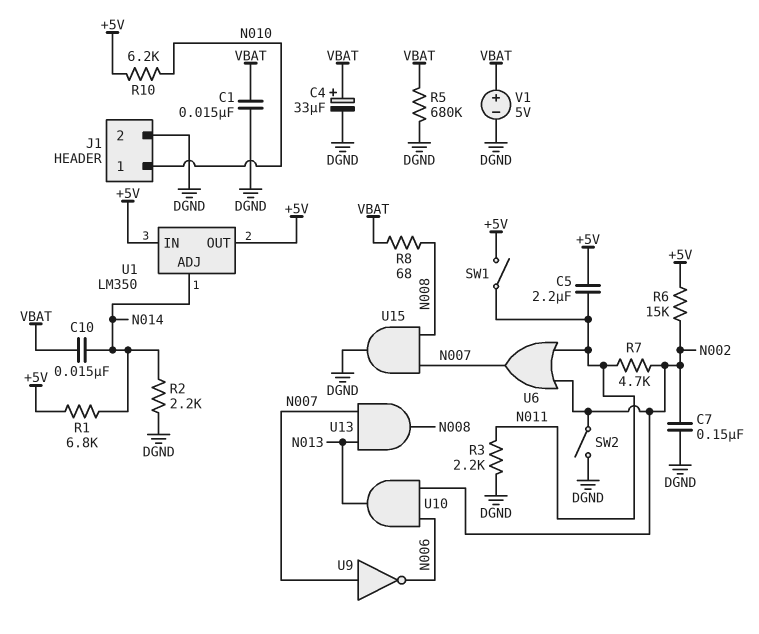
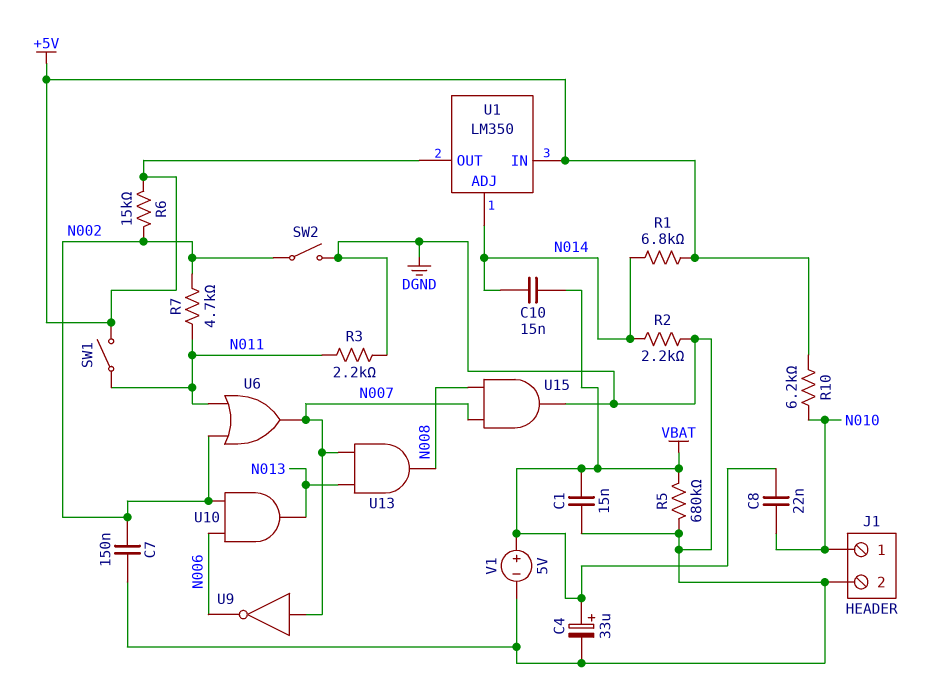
C5: 2.2uF (+5V, N011) -> none
C8: none -> 22nF (N010, VBAT)
R8: 68 (N008, VBAT) -> none

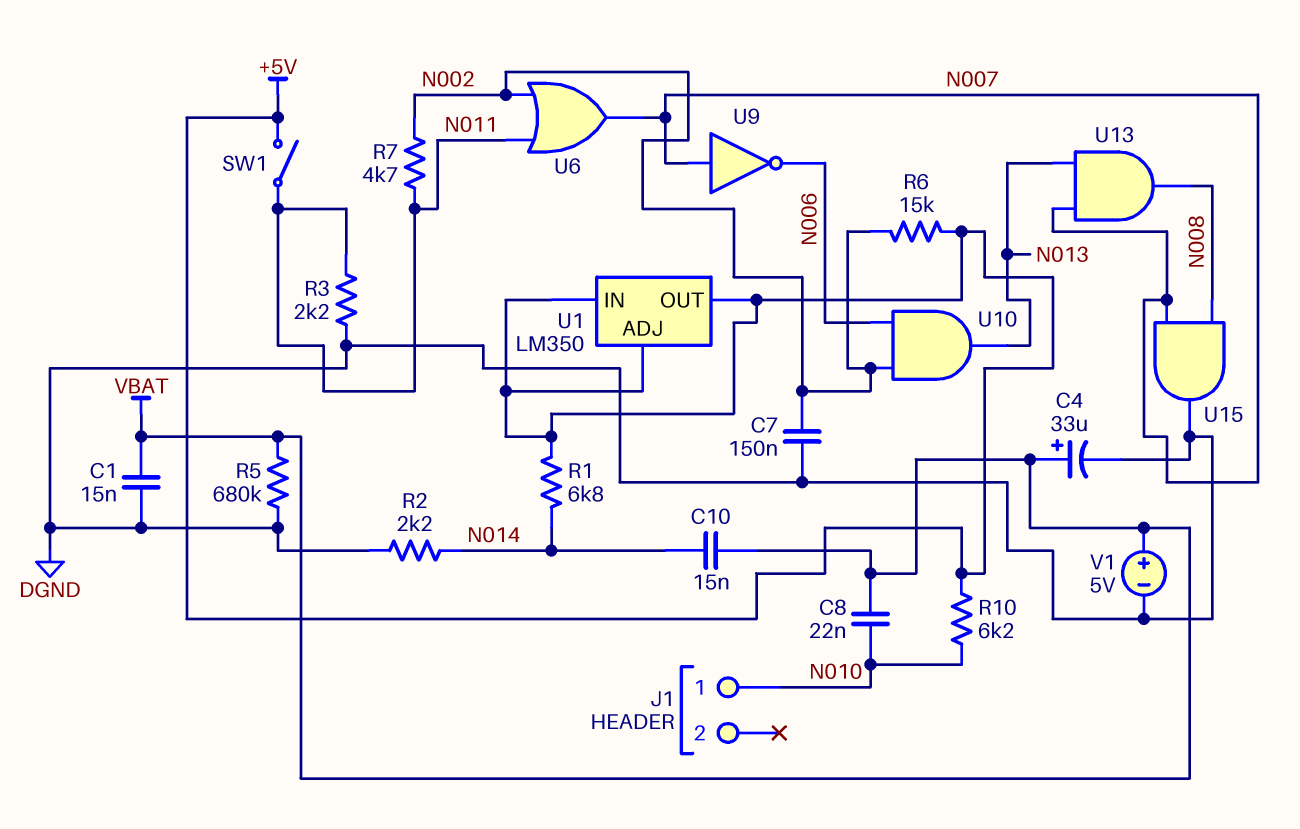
J1 pin 2: DGND -> none
SW2: switch (DGND, N002) -> none
U1 pin ADJ: N014 -> +5V

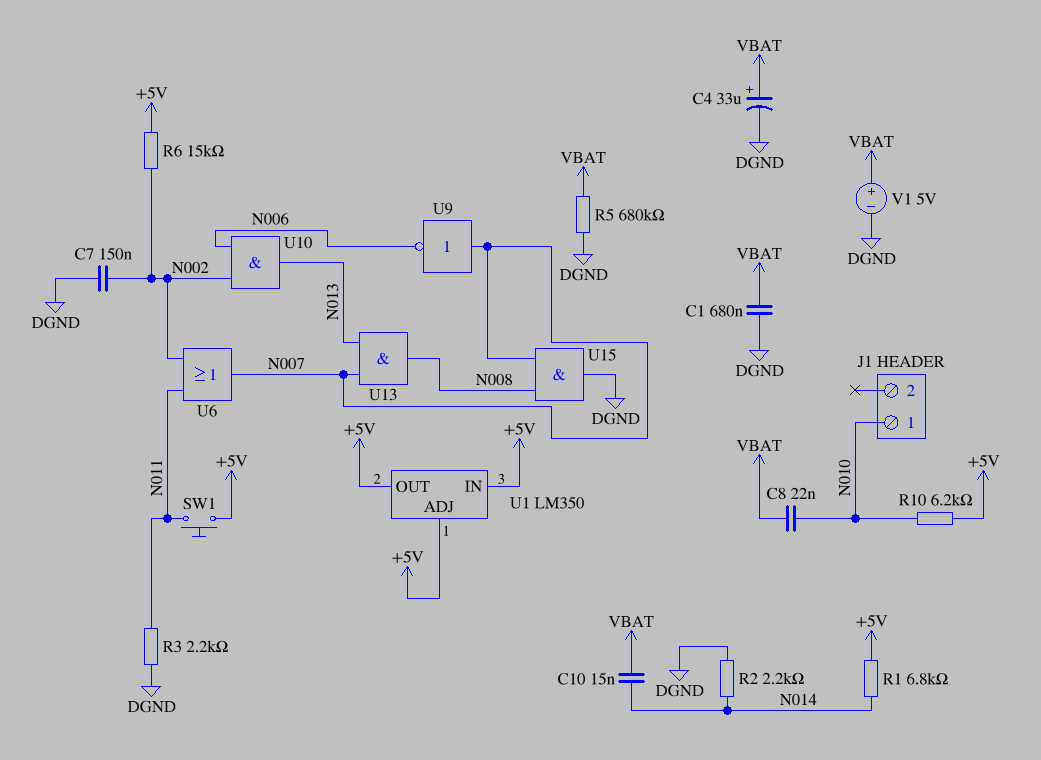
C1: 15nF (DGND, VBAT) -> 680nF (DGND, VBAT)
R7: 4.7k (N002, N011) -> none
SW1: switch (+5V, N011) -> button (+5V, N011)

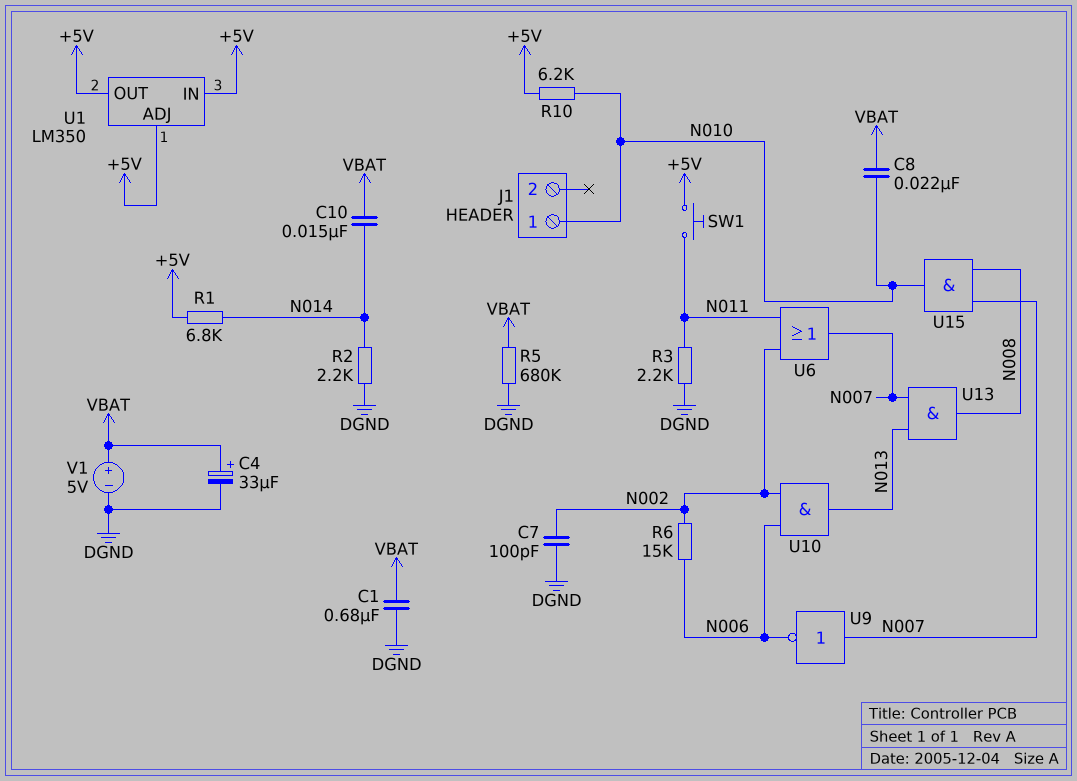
C7: 150nF (DGND, N002) -> 100pF (DGND, N002)
R6: 15k (+5V, N002) -> 15k (N002, N006)
U15: AND (in N007, in N008, out DGND) -> AND (in N007, in N008, out N010)

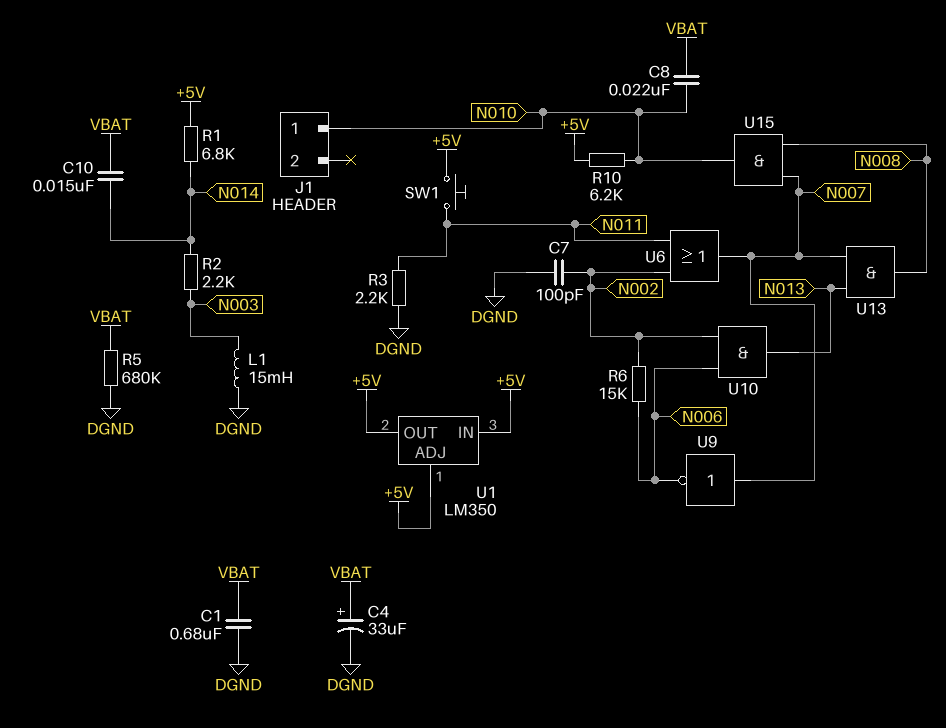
L1: none -> 15mH (DGND, N003)
R2: 2.2k (DGND, N014) -> 2.2k (N003, N014)
V1: 5V (plus VBAT, minus DGND) -> none

